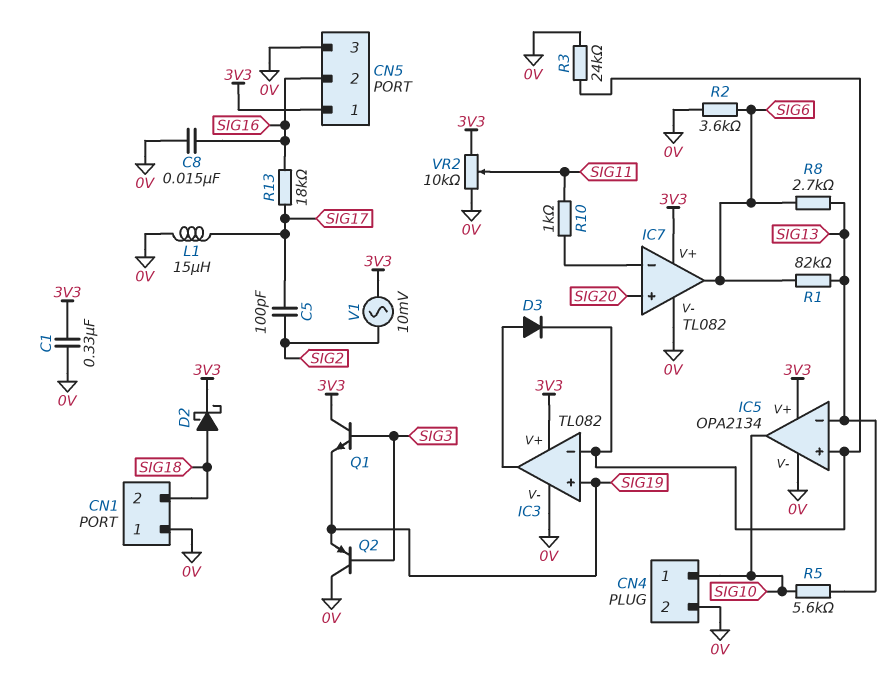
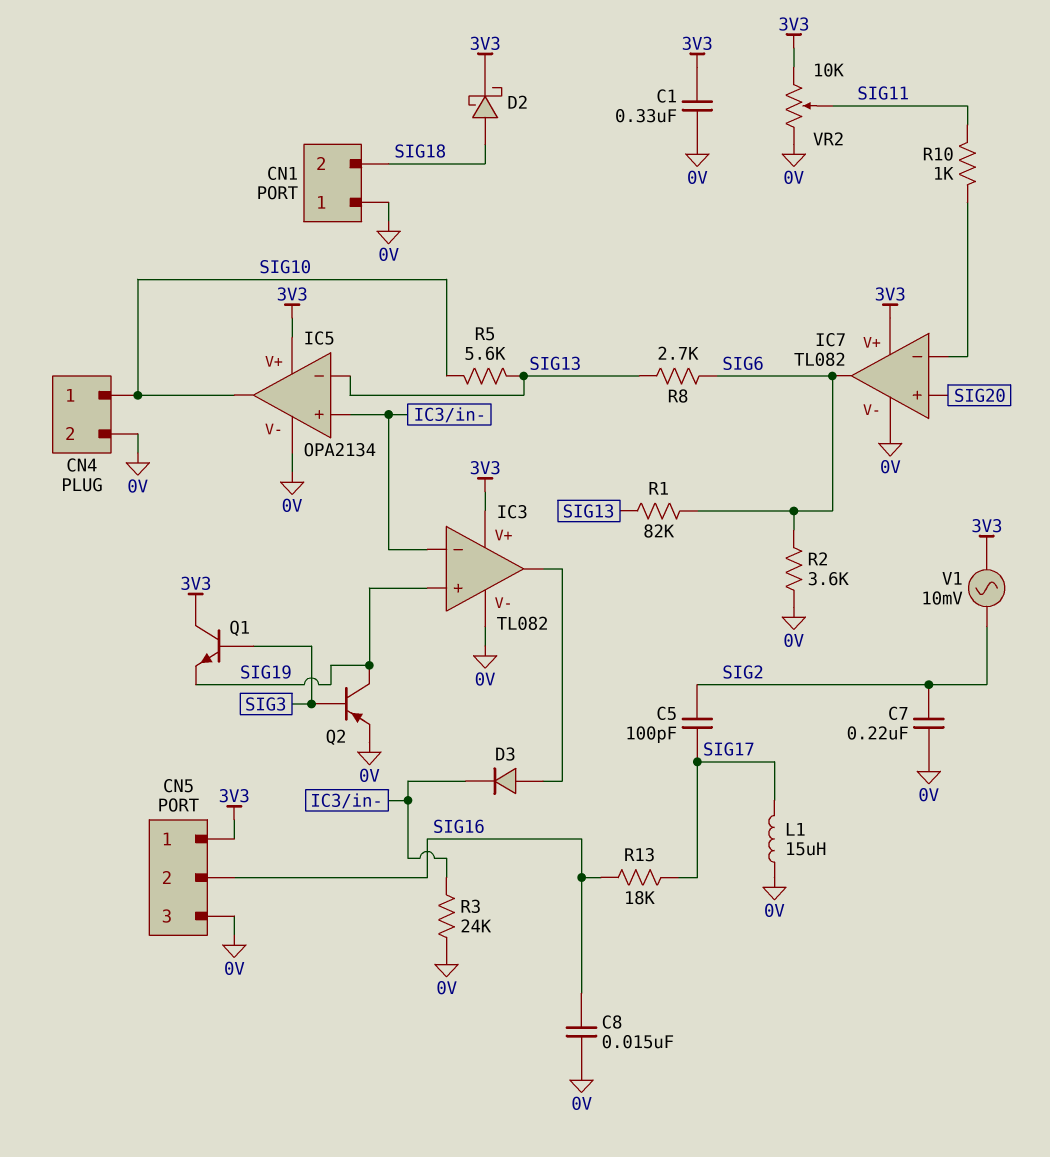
C7: none -> 220nF (0V, SIG2)
Q2: PNP (B SIG3, C 0V, E SIG19) -> PNP (B SIG3, C SIG19, E 0V)

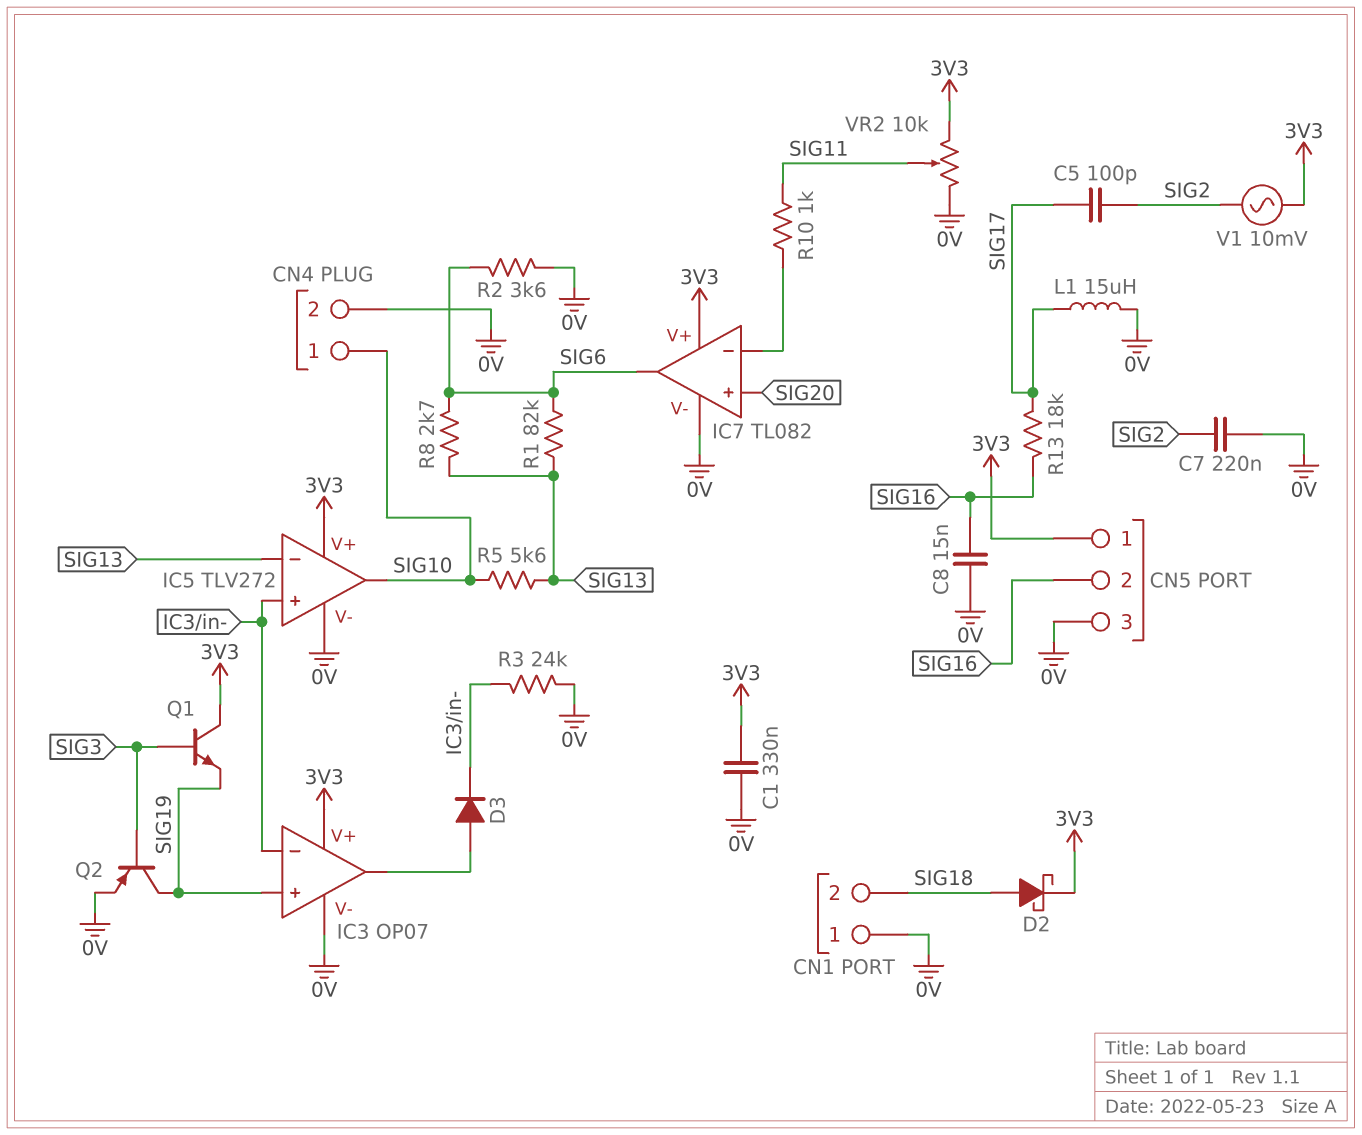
IC3: TL082 -> OP07
IC5: OPA2134 -> TLV272

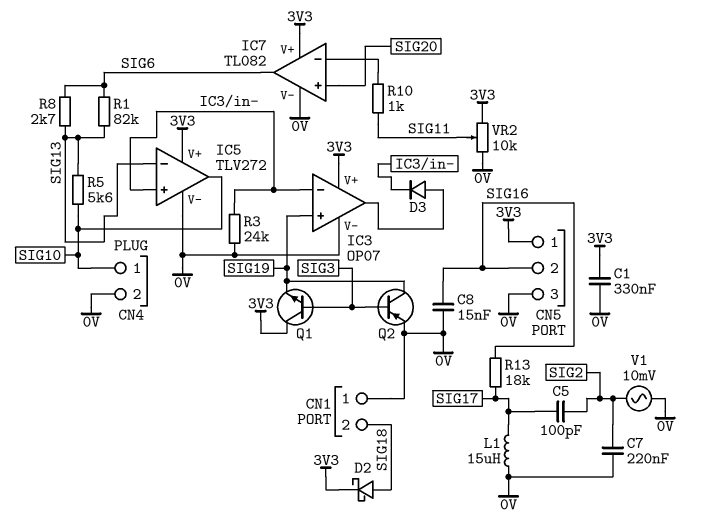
R2: 3.6k (0V, SIG6) -> none
V1: AC 10mV (3V3, SIG2) -> AC 10mV (0V, SIG2)

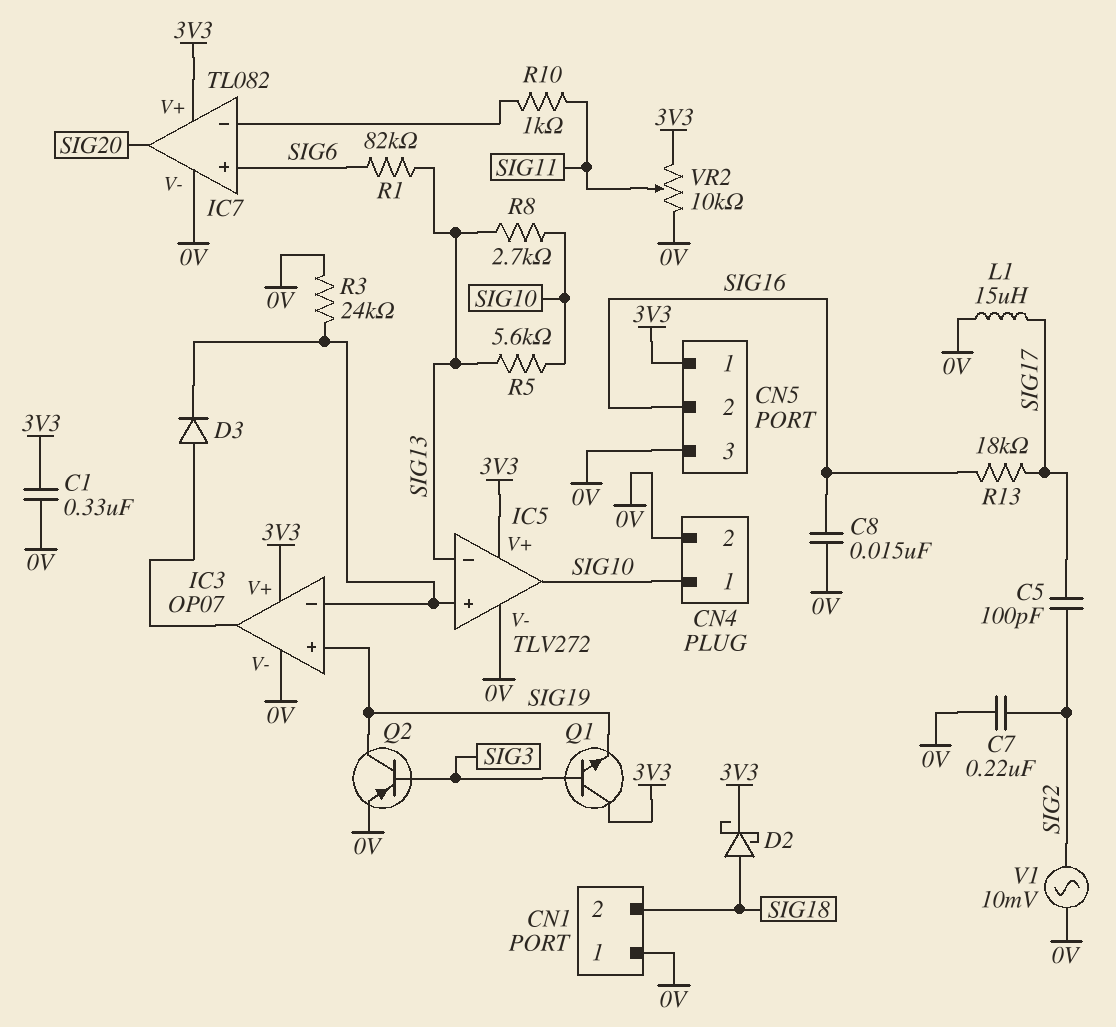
IC7 pin in+: SIG20 -> SIG6
IC7 pin out: SIG6 -> SIG20
R8: 2.7k (SIG6, SIG13) -> 2.7k (SIG10, SIG13)

